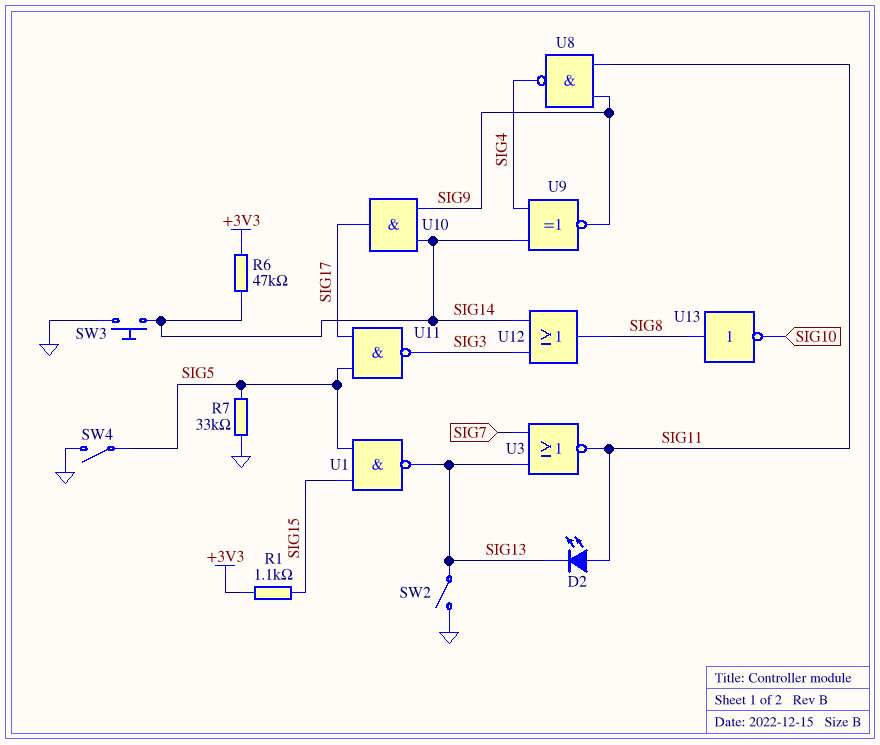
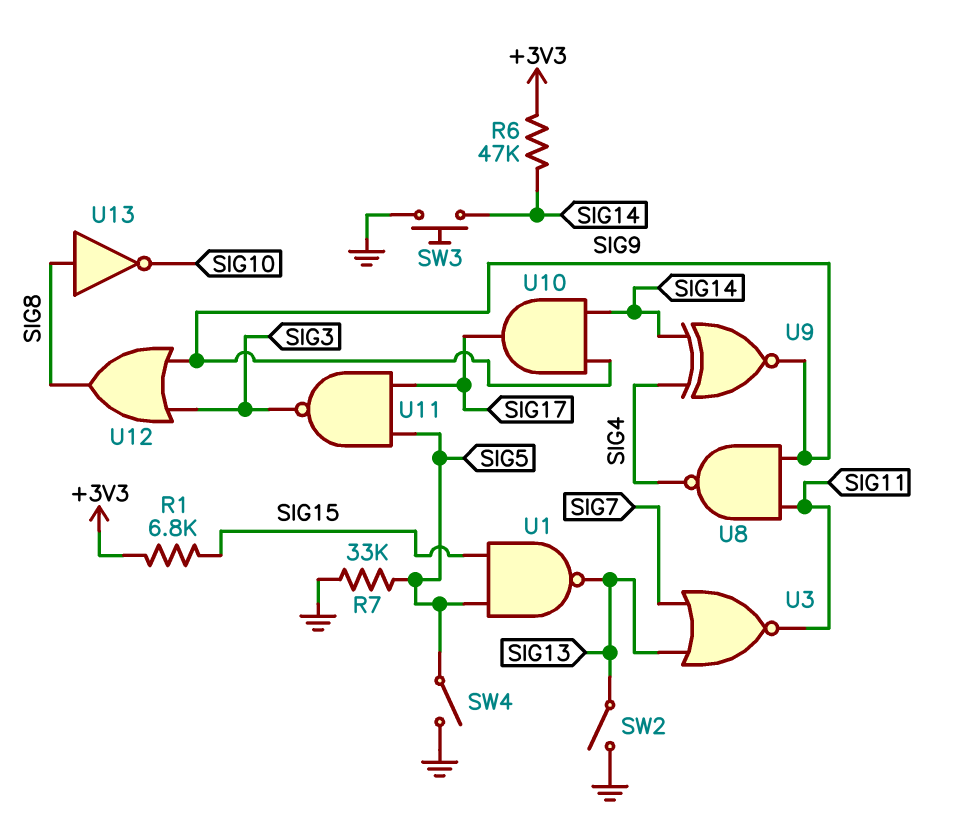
D2: LED (A SIG11, K SIG13) -> none
R1: 1.1k (+3V3, SIG15) -> 6.8k (+3V3, SIG15)
U12: OR (in SIG3, in SIG14, out SIG8) -> OR (in SIG3, in SIG9, out SIG8)

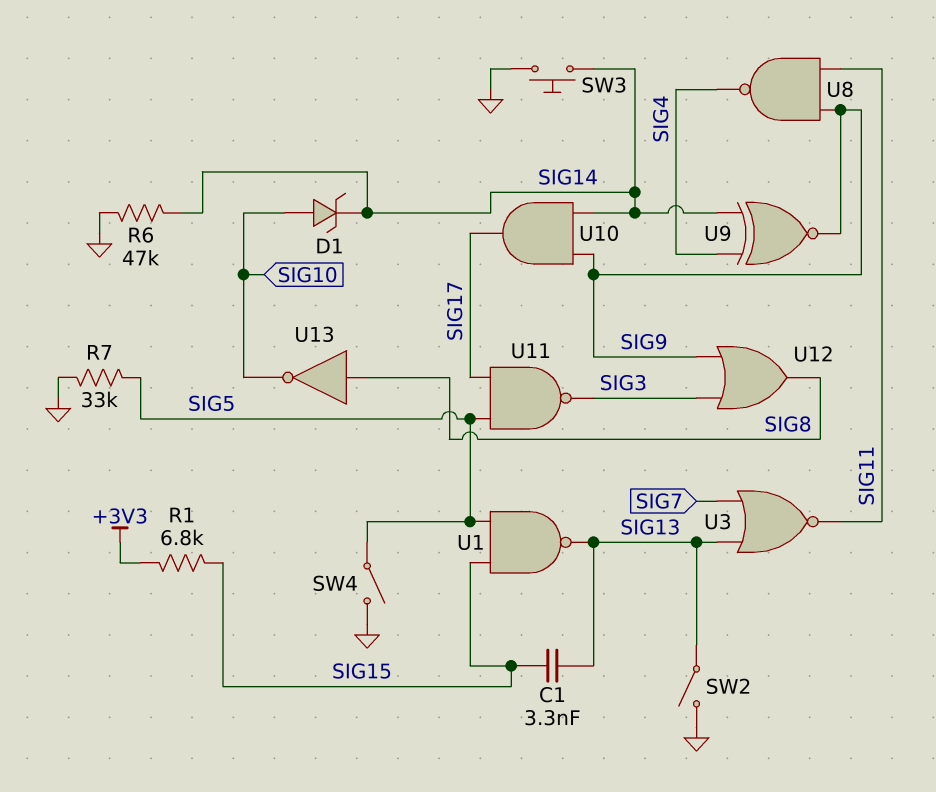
C1: none -> 3.3nF (SIG13, SIG15)
D1: none -> zener (A SIG10, K SIG14)
R6: 47k (+3V3, SIG14) -> 47k (GND, SIG14)

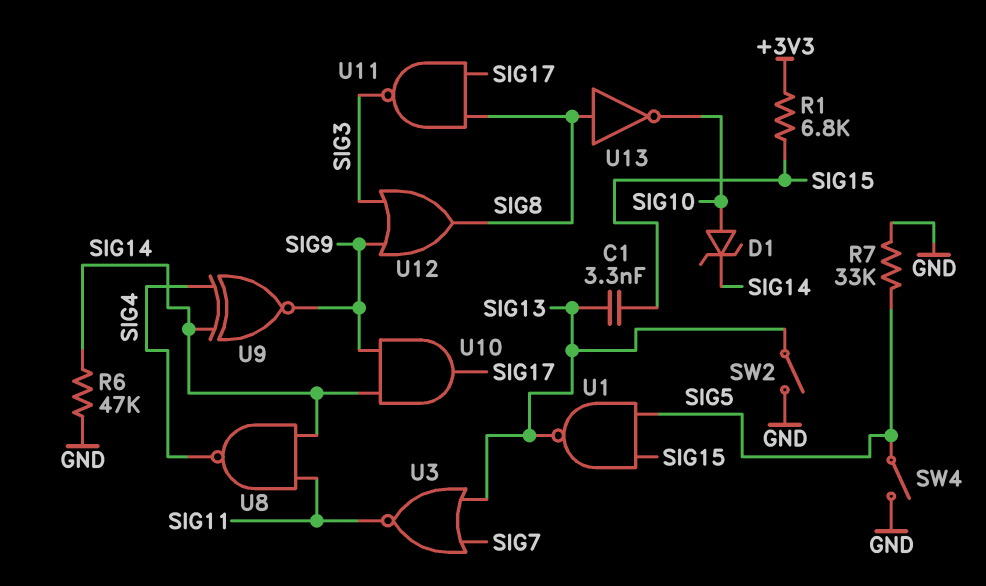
SW3: button (GND, SIG14) -> none
U8: NAND (in SIG9, in SIG11, out SIG4) -> NAND (in SIG11, in SIG14, out SIG4)
U11: NAND (in SIG5, in SIG17, out SIG3) -> NAND (in SIG8, in SIG17, out SIG3)

